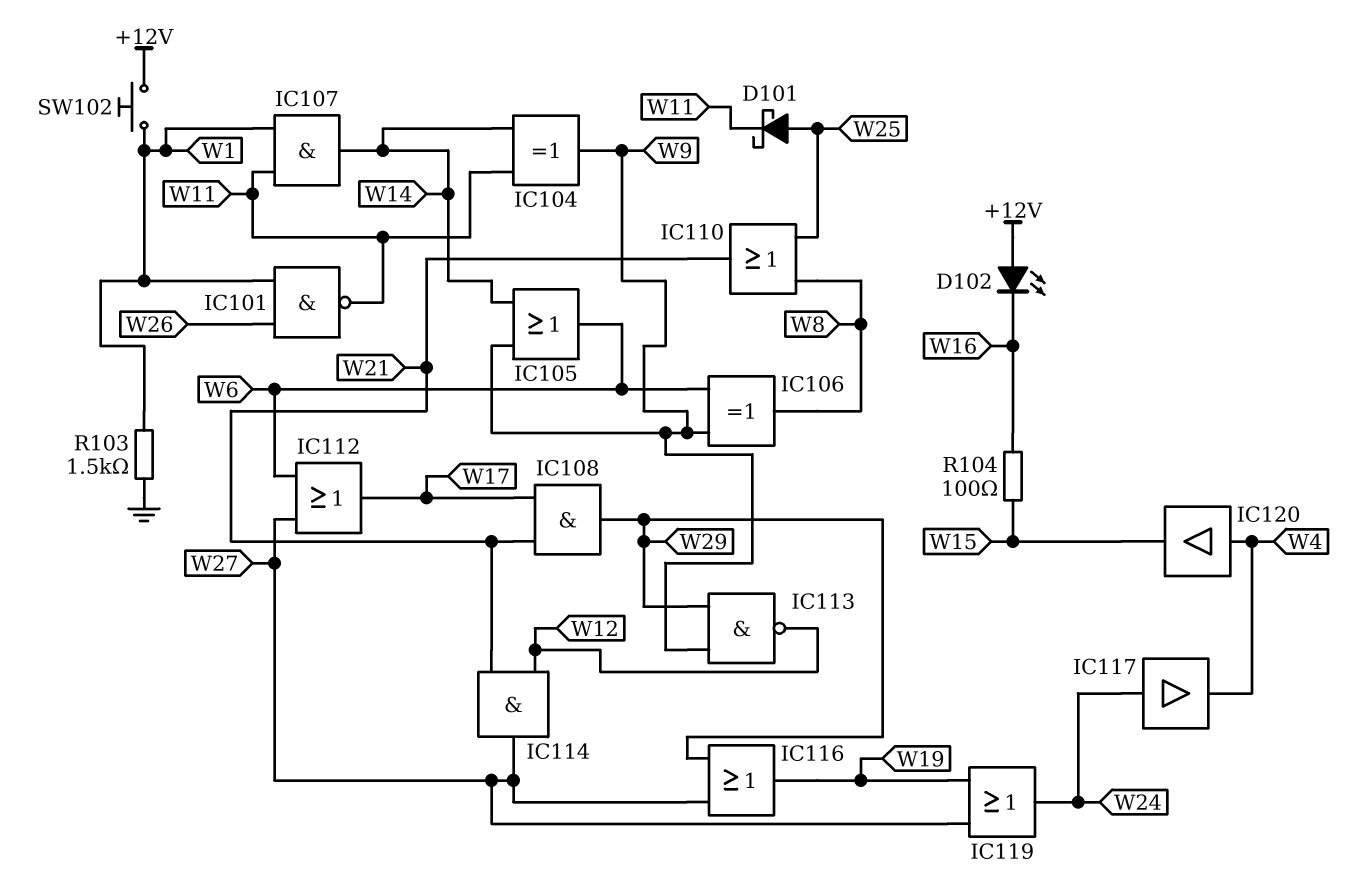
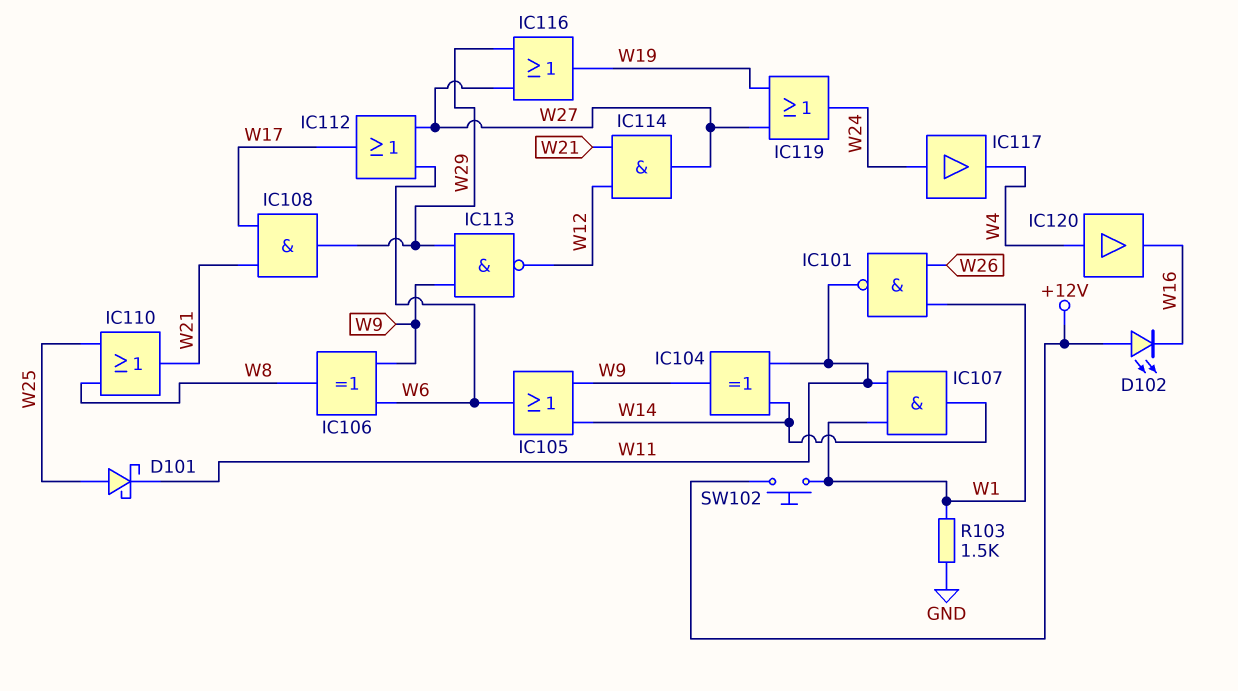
IC120: buffer (in W4, out W15) -> buffer (in W4, out W16)
R104: 100 (W15, W16) -> none

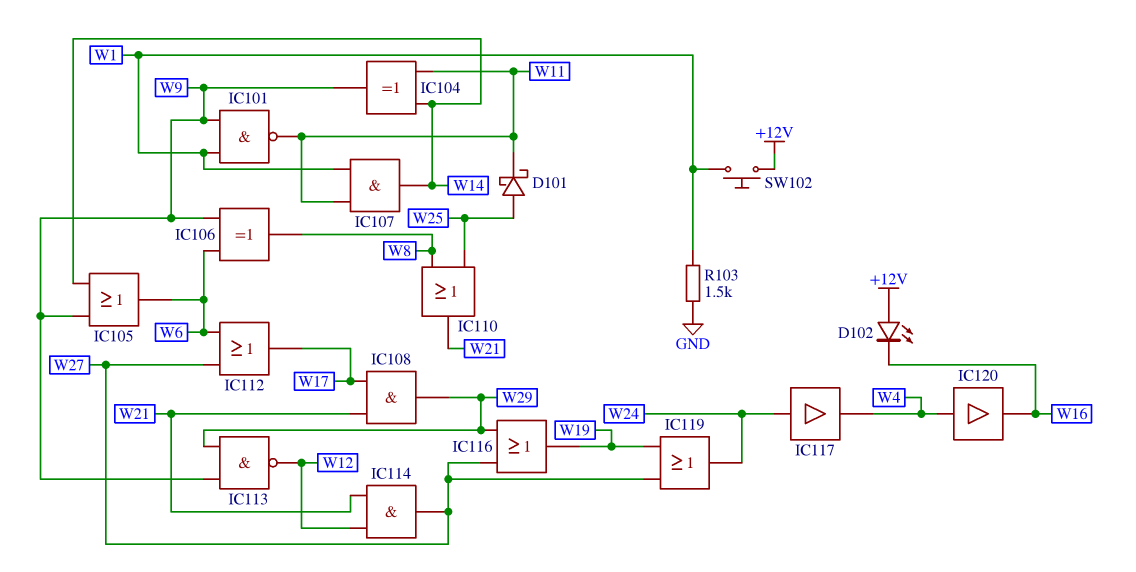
IC101: NAND (in W1, in W26, out W11) -> NAND (in W1, in W9, out W11)

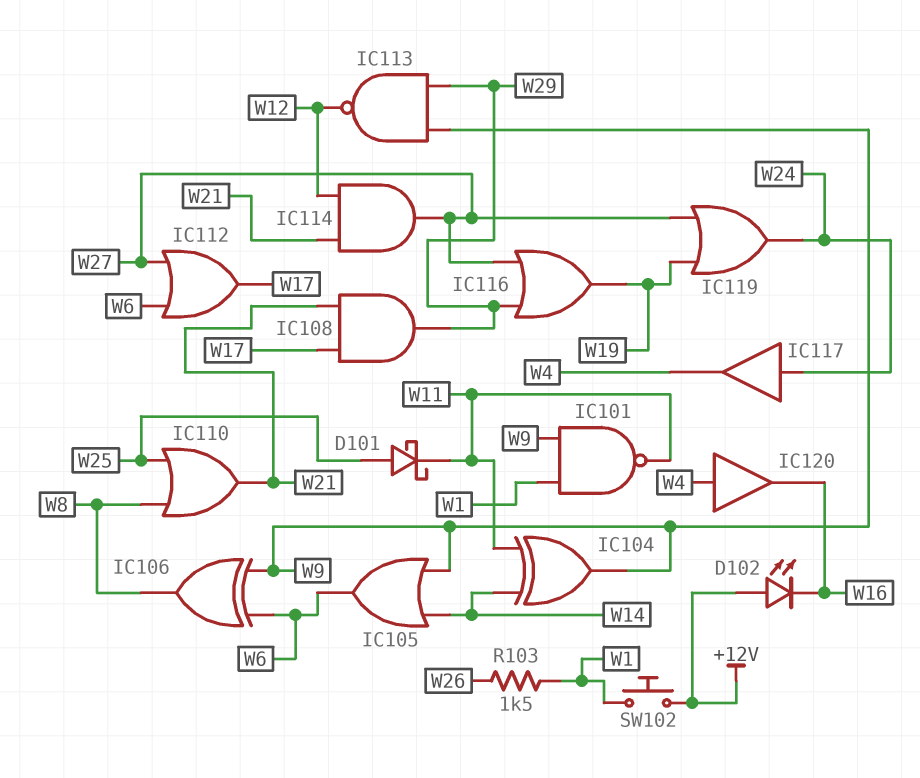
IC107: AND (in W1, in W11, out W14) -> none
R103: 1.5k (GND, W1) -> 1.5k (W1, W26)

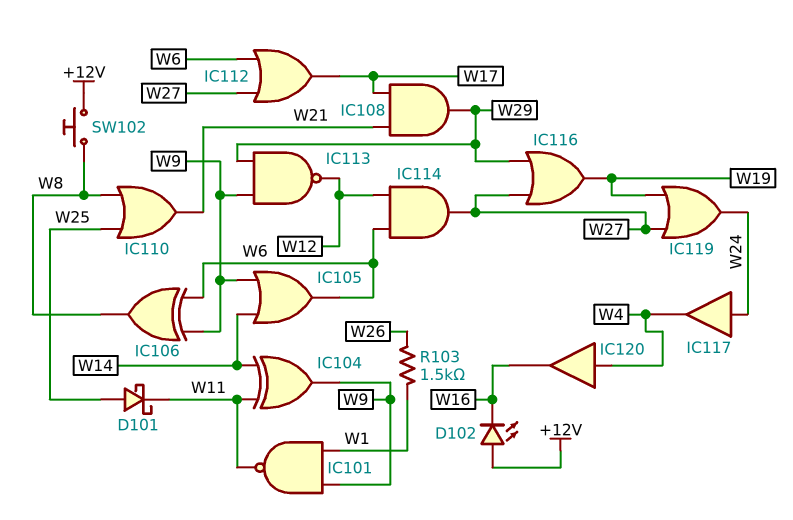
IC114: AND (in W12, in W21, out W27) -> AND (in W6, in W12, out W27)
SW102: button (+12V, W1) -> button (+12V, W8)

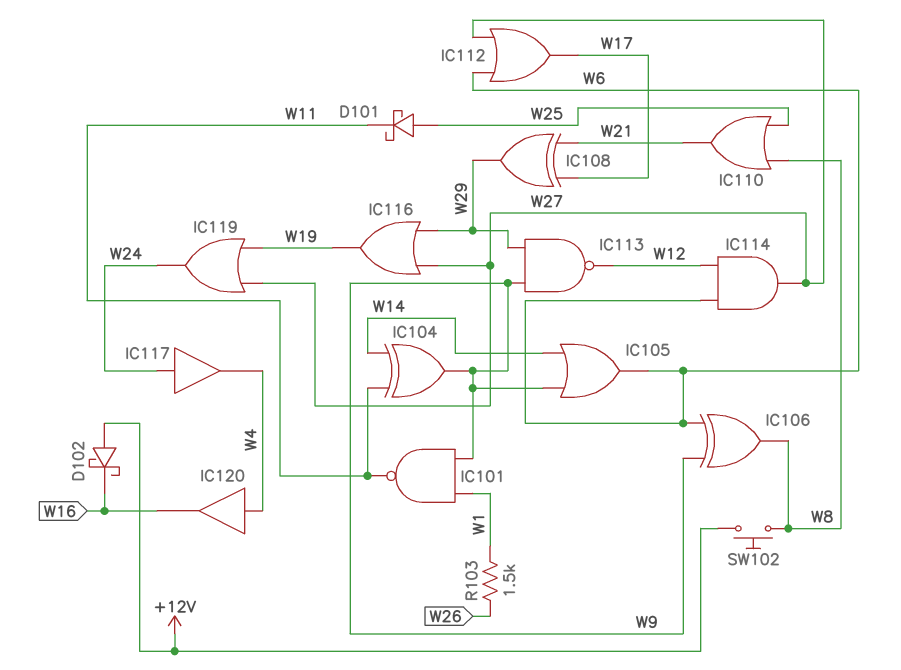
D102: LED (A +12V, K W16) -> schottky (A +12V, K W16)
IC108: AND (in W17, in W21, out W29) -> XOR (in W17, in W21, out W29)

